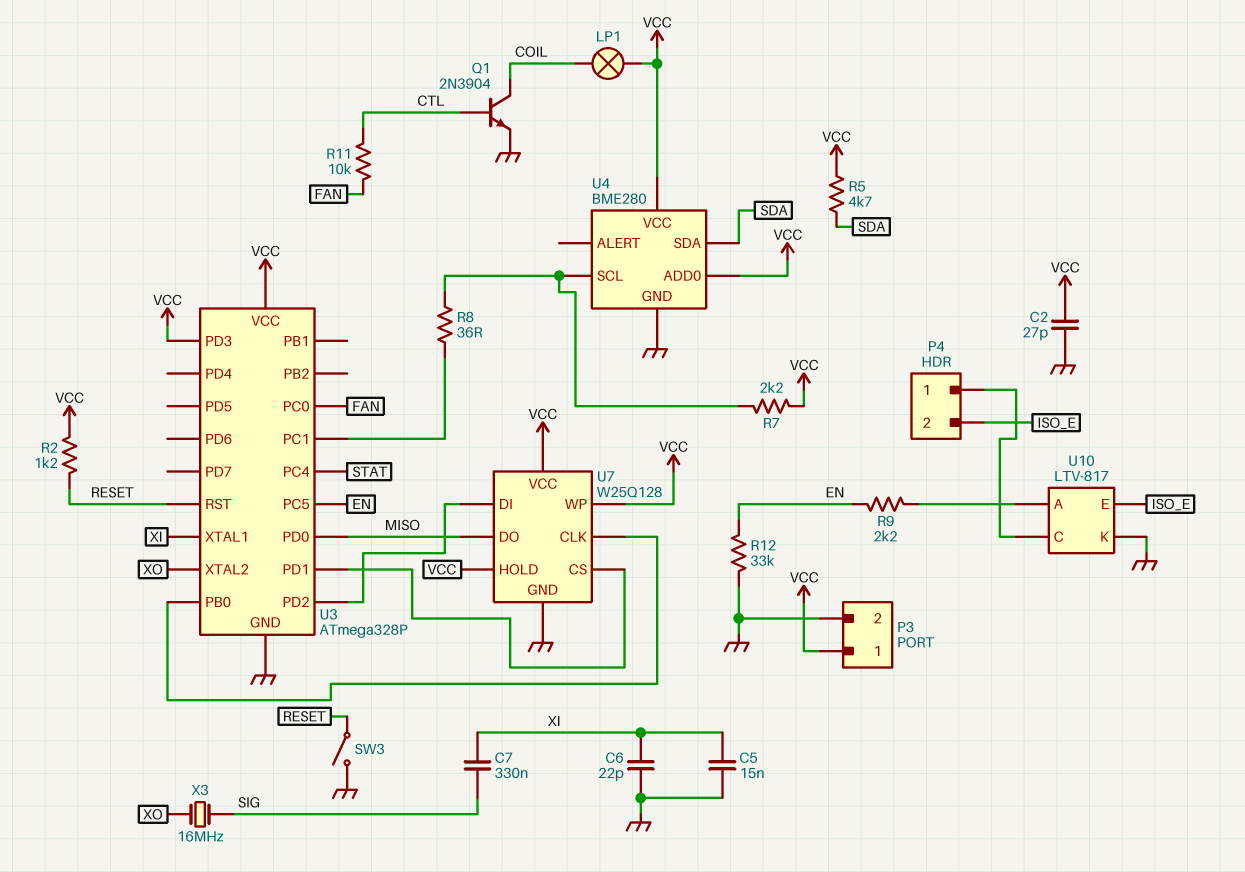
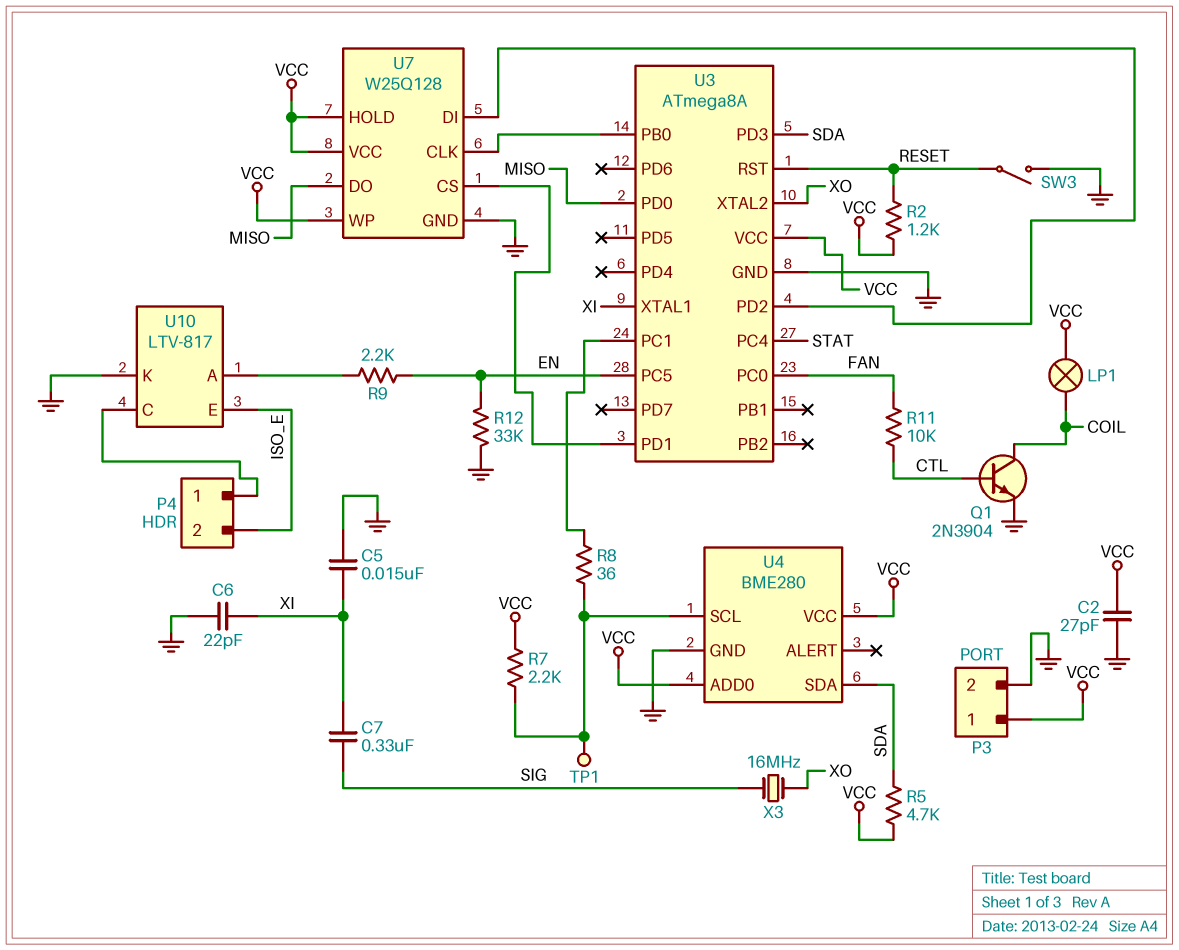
TP1: none -> test point (U4/SCL)
U3: ATmega328P -> ATmega8A
U3 pin PD3: VCC -> SDA

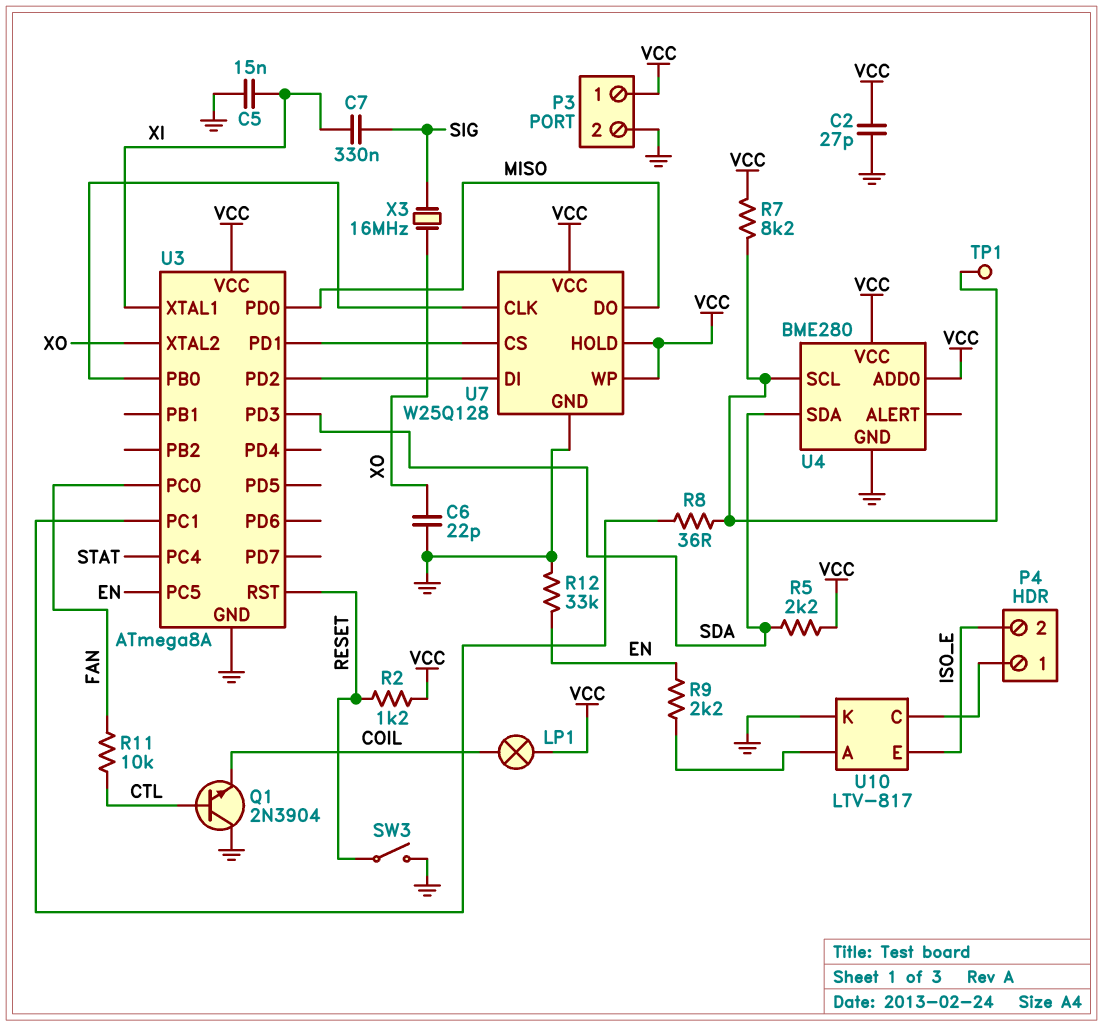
C6: 22pF (GND, XI) -> 22pF (GND, XO)
Q1: NPN 2N3904 (B CTL, C COIL, E GND) -> NPN 2N3904 (B CTL, C GND, E COIL)
R5: 4.7k (SDA, VCC) -> 2.2k (SDA, VCC)
R7: 2.2k (U4/SCL, VCC) -> 8.2k (U4/SCL, VCC)

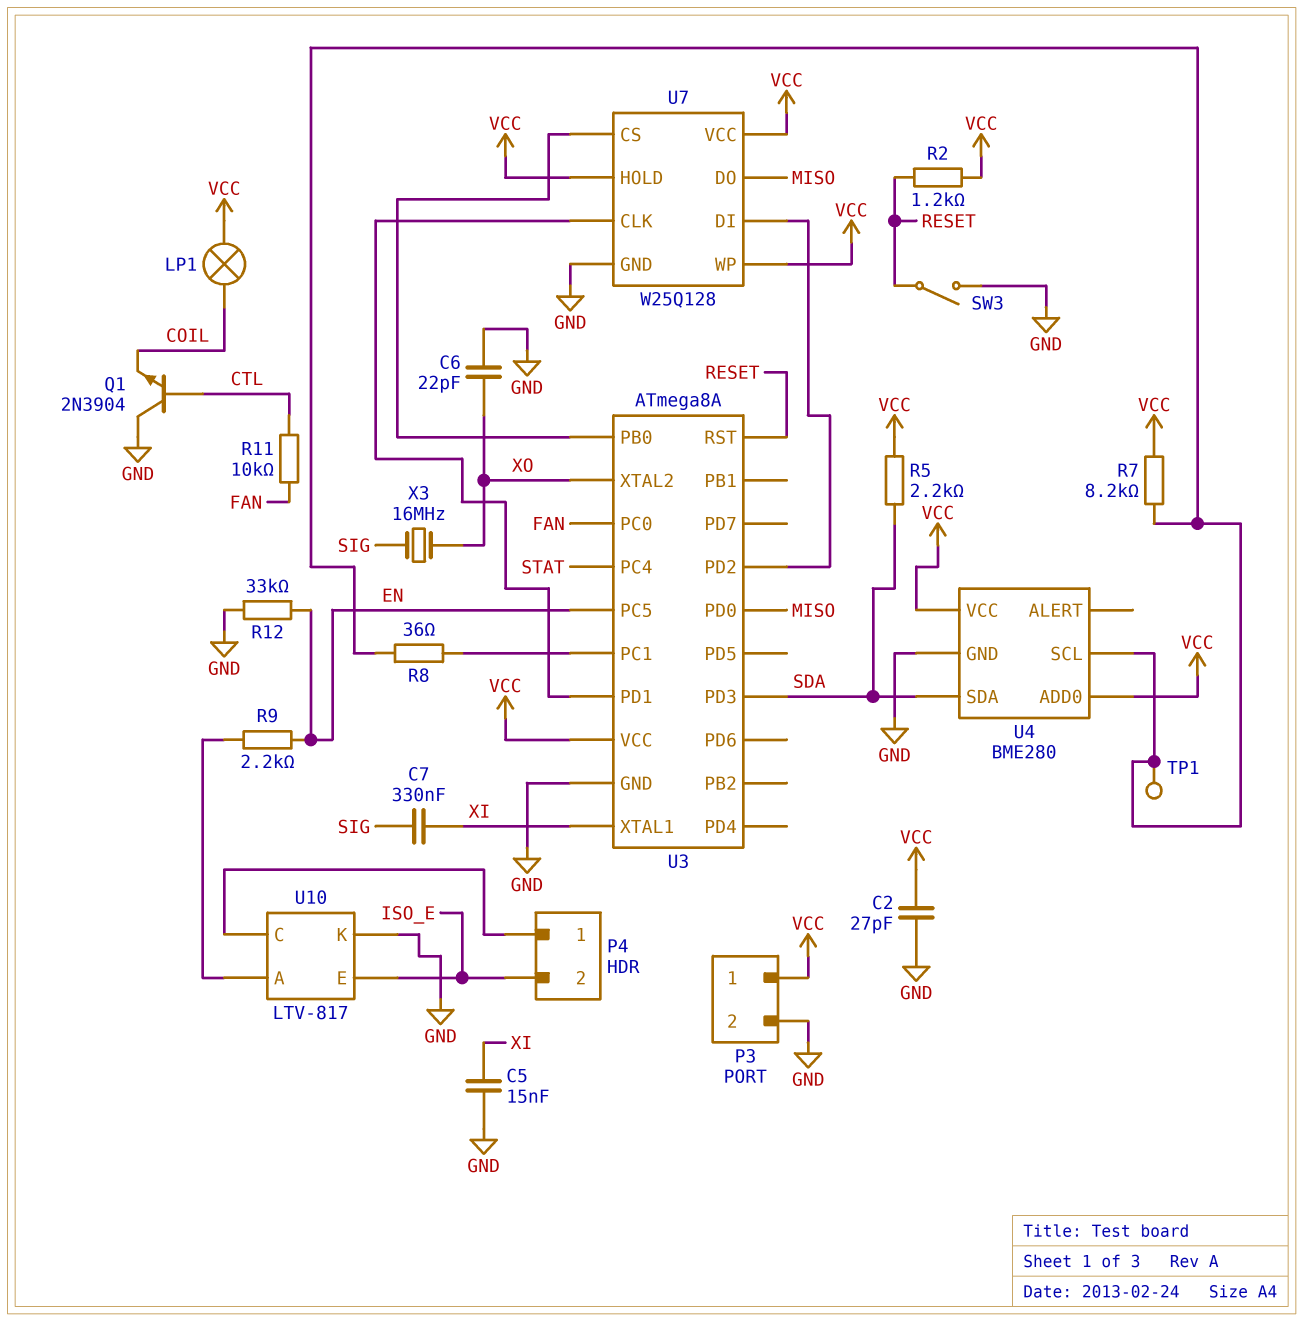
U7 pin CLK: U3/PB0 -> U3/PD1
U7 pin CS: U3/PD1 -> U3/PB0

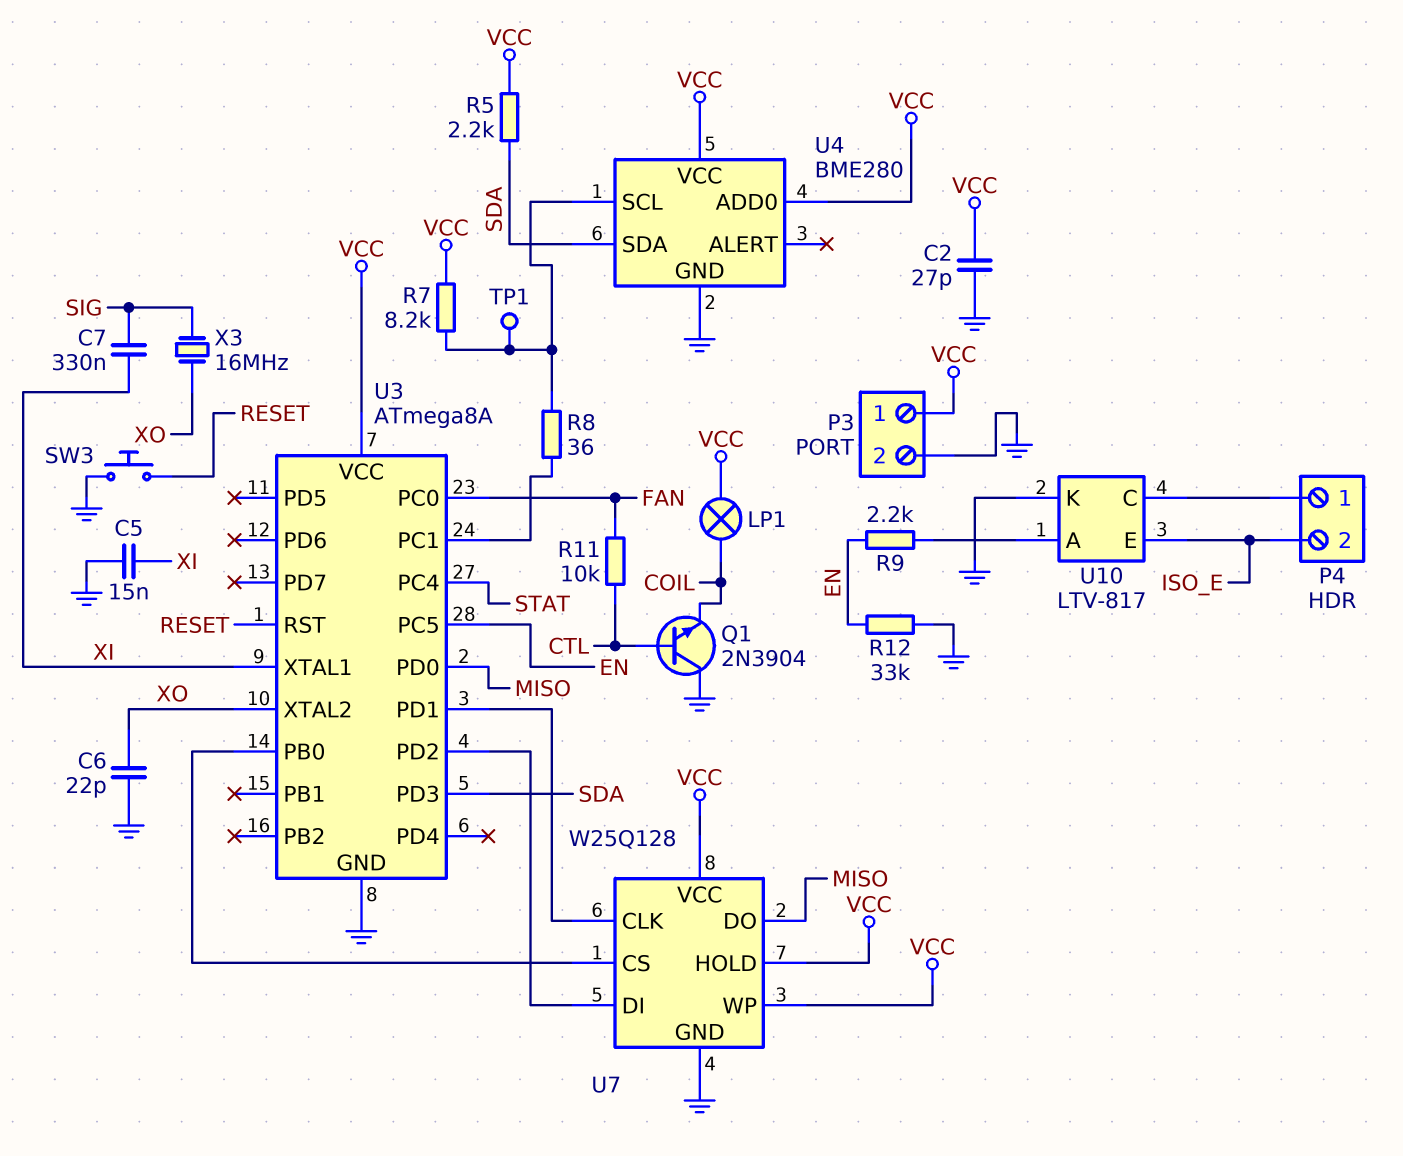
R2: 1.2k (RESET, VCC) -> none
SW3: switch (GND, RESET) -> button (GND, RESET)

